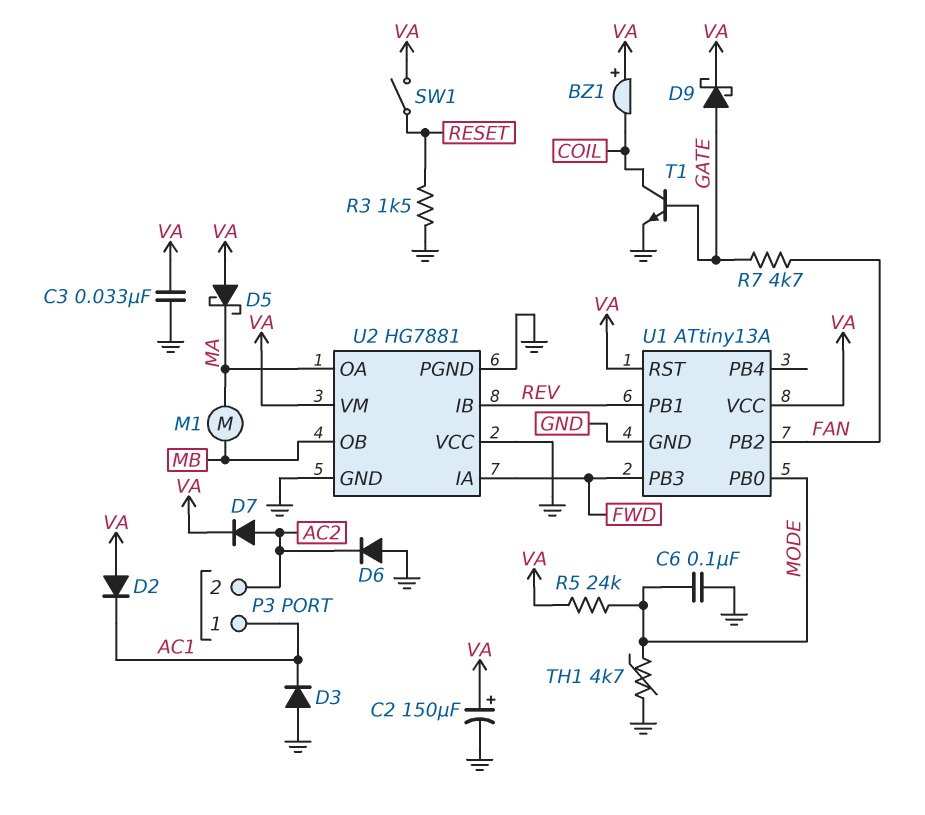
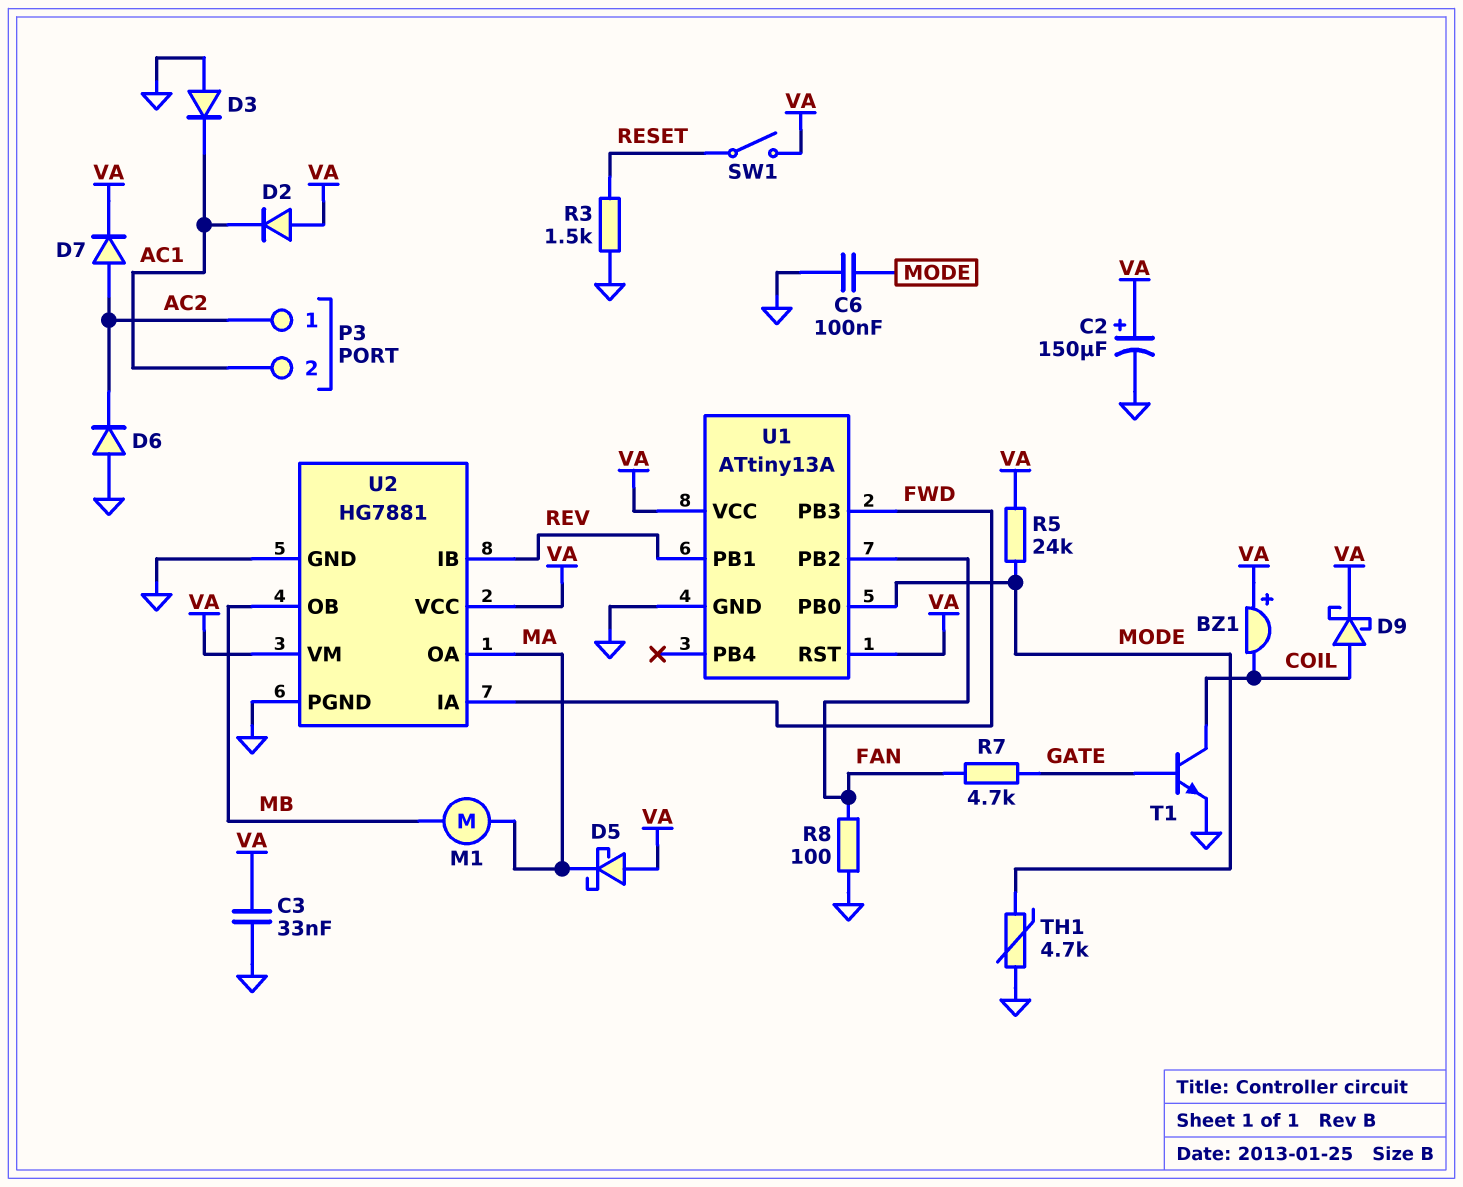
D9: schottky (A GATE, K VA) -> schottky (A COIL, K VA)
P3 pin 1: AC1 -> AC2
P3 pin 2: AC2 -> AC1
R8: none -> 100 (FAN, GND)
U2 pin VCC: GND -> VA

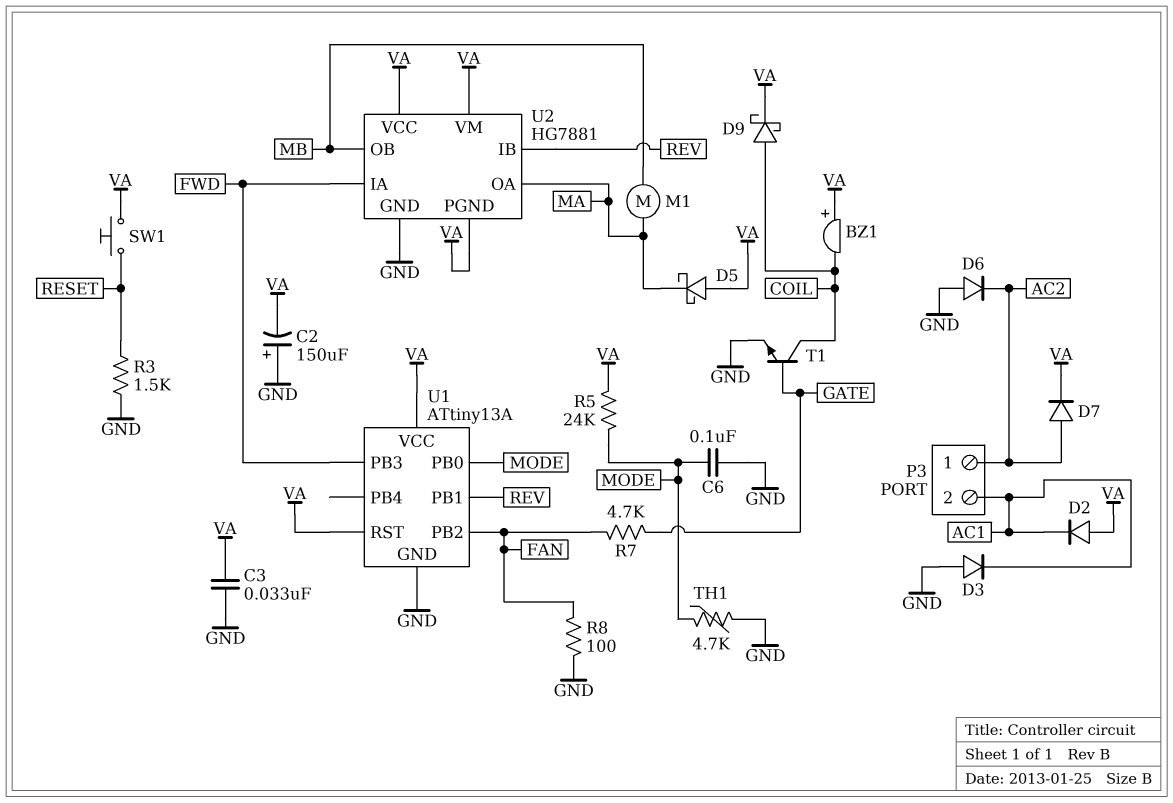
C2: 150uF (plus VA, minus GND) -> 150uF (plus GND, minus VA)
SW1: switch (RESET, VA) -> button (RESET, VA)
U2 pin PGND: GND -> VA

